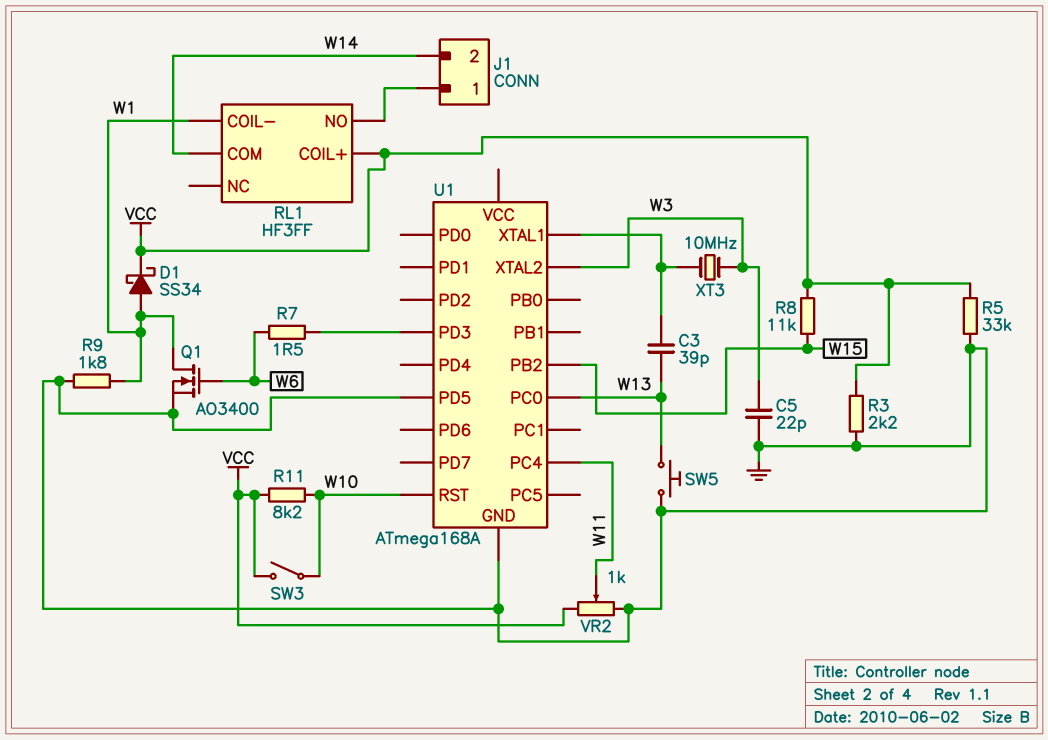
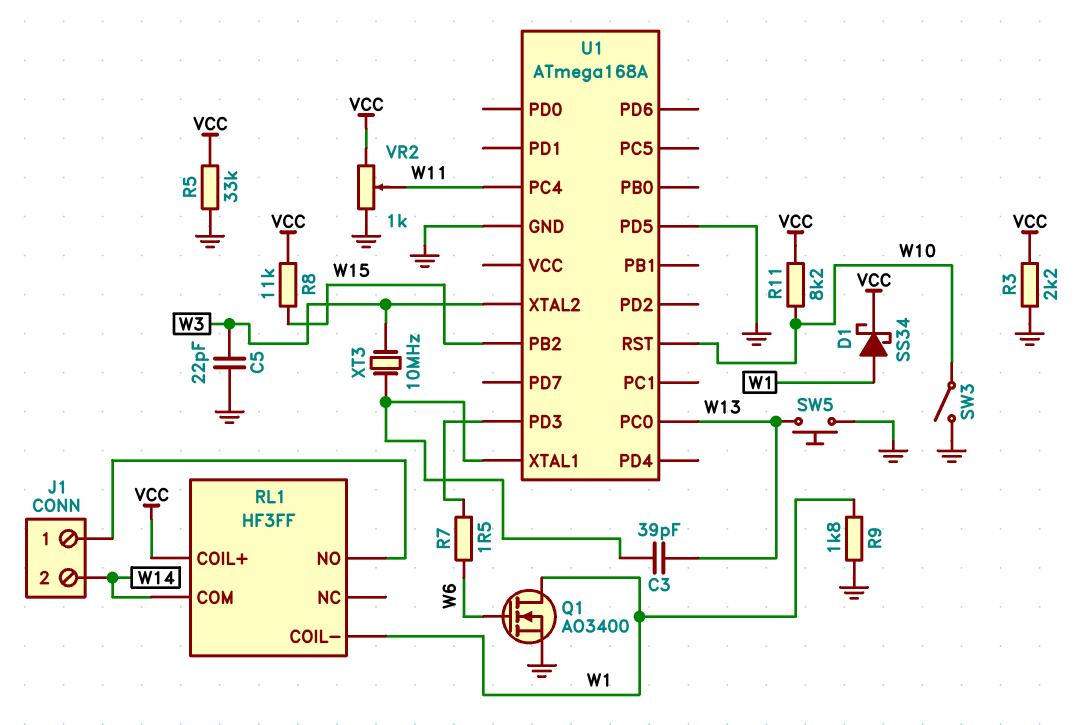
SW3: switch (VCC, W10) -> switch (GND, W10)

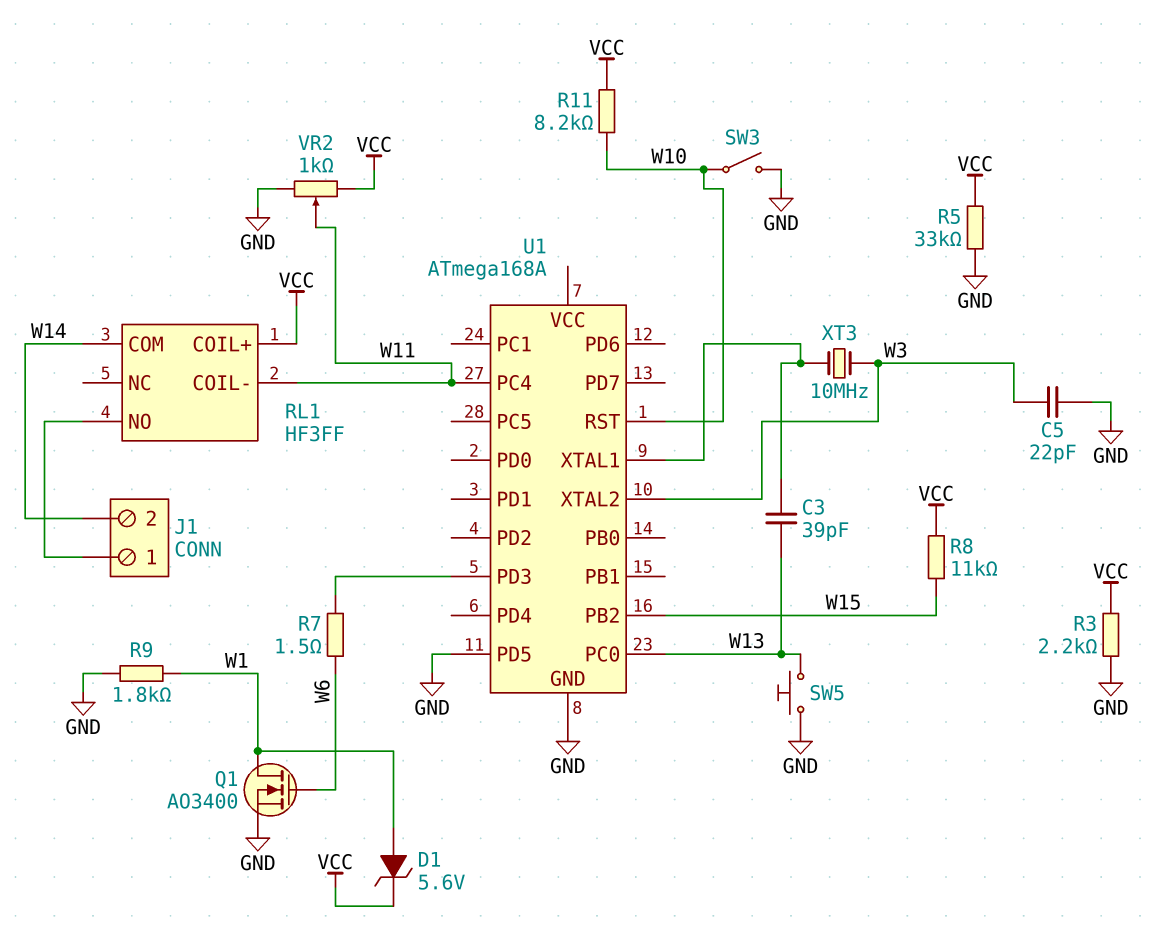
D1: schottky SS34 (A W1, K VCC) -> zener 5.6V (A W1, K VCC)
RL1 pin COIL-: W1 -> W11

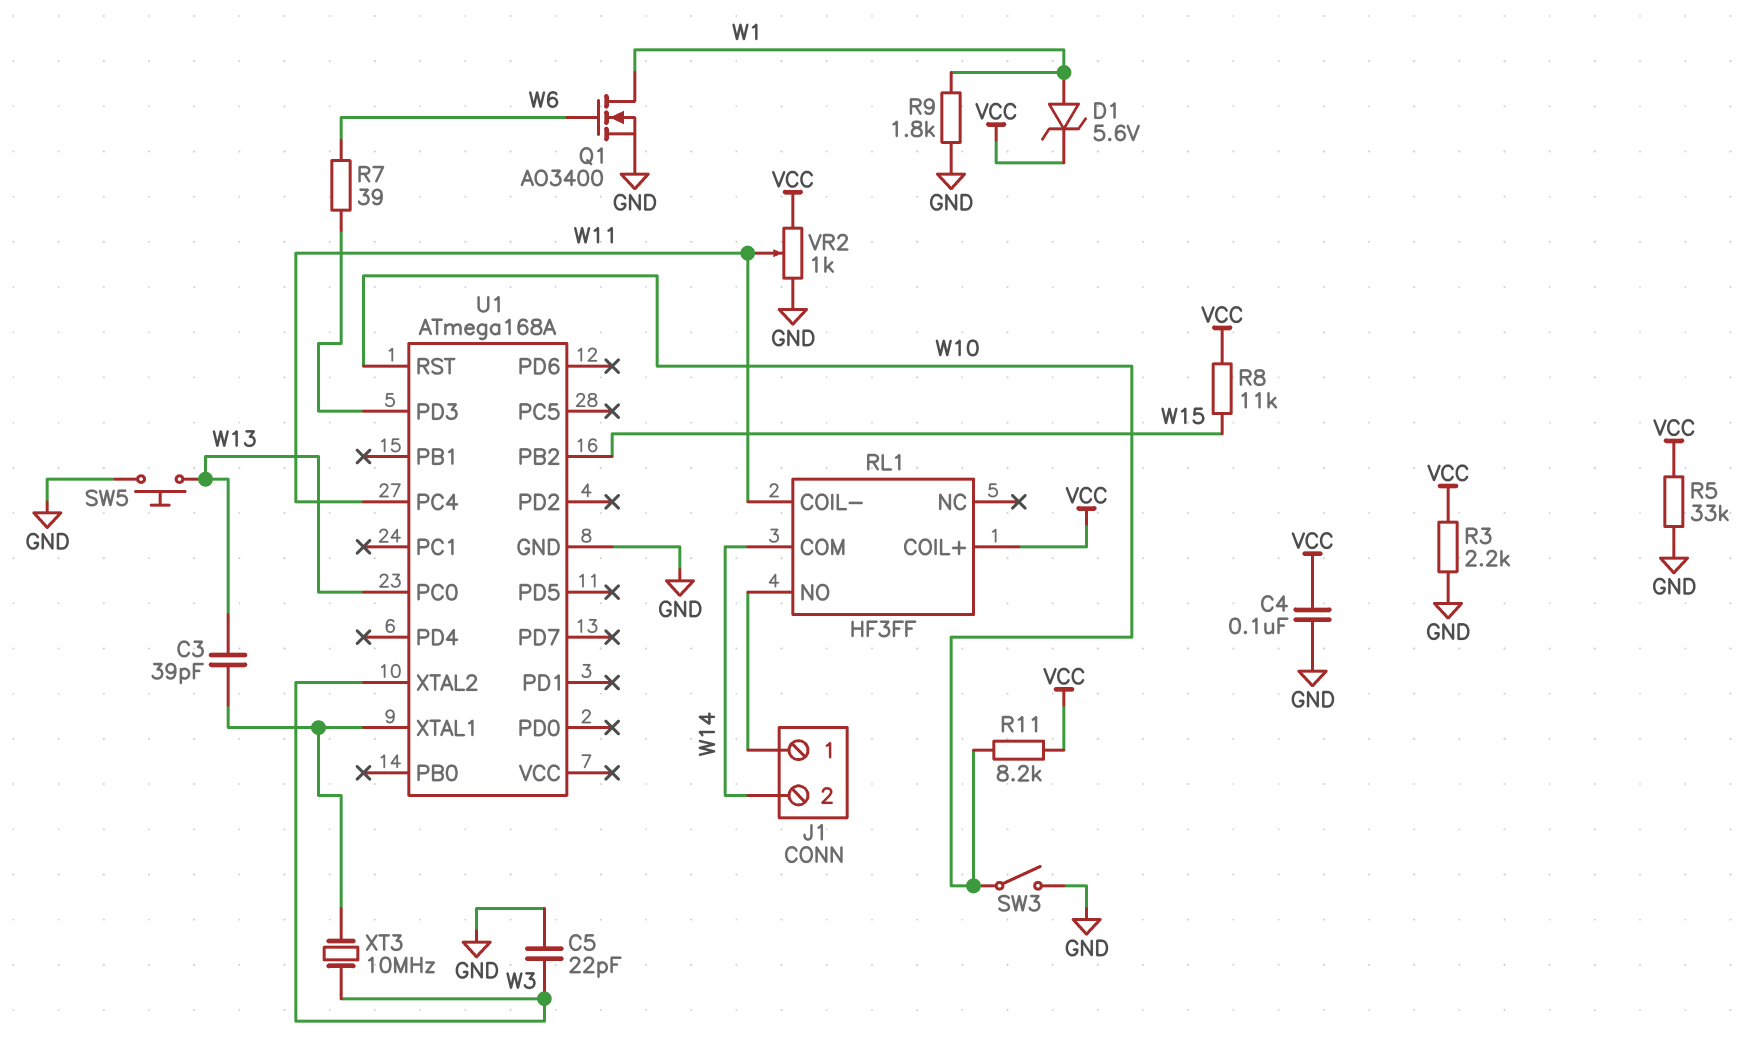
C4: none -> 100nF (GND, VCC)
R7: 1.5 (U1/PD3, W6) -> 39 (U1/PD3, W6)
U1 pin PD5: GND -> none

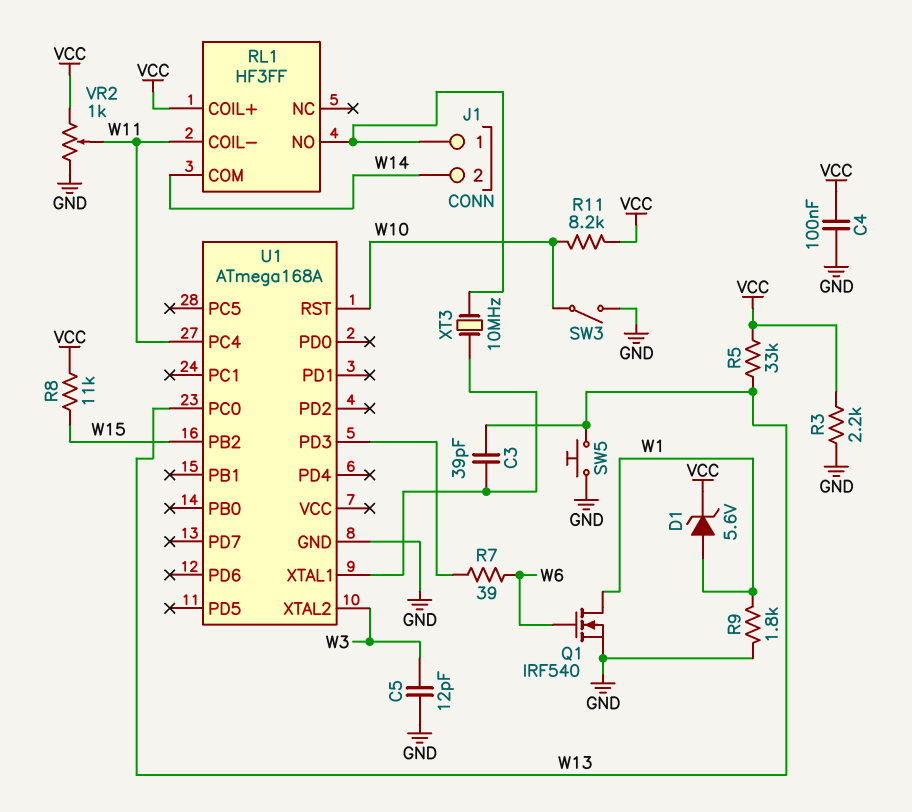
C5: 22pF (GND, W3) -> 12pF (GND, W3)
Q1: NMOS AO3400 (G W6, D W1, S GND) -> NMOS IRF540 (G W6, D W1, S GND)
R5: 33k (GND, VCC) -> 33k (VCC, W13)
XT3: 10MHz (U1/XTAL1, W3) -> 10MHz (J1/1, U1/XTAL1)

